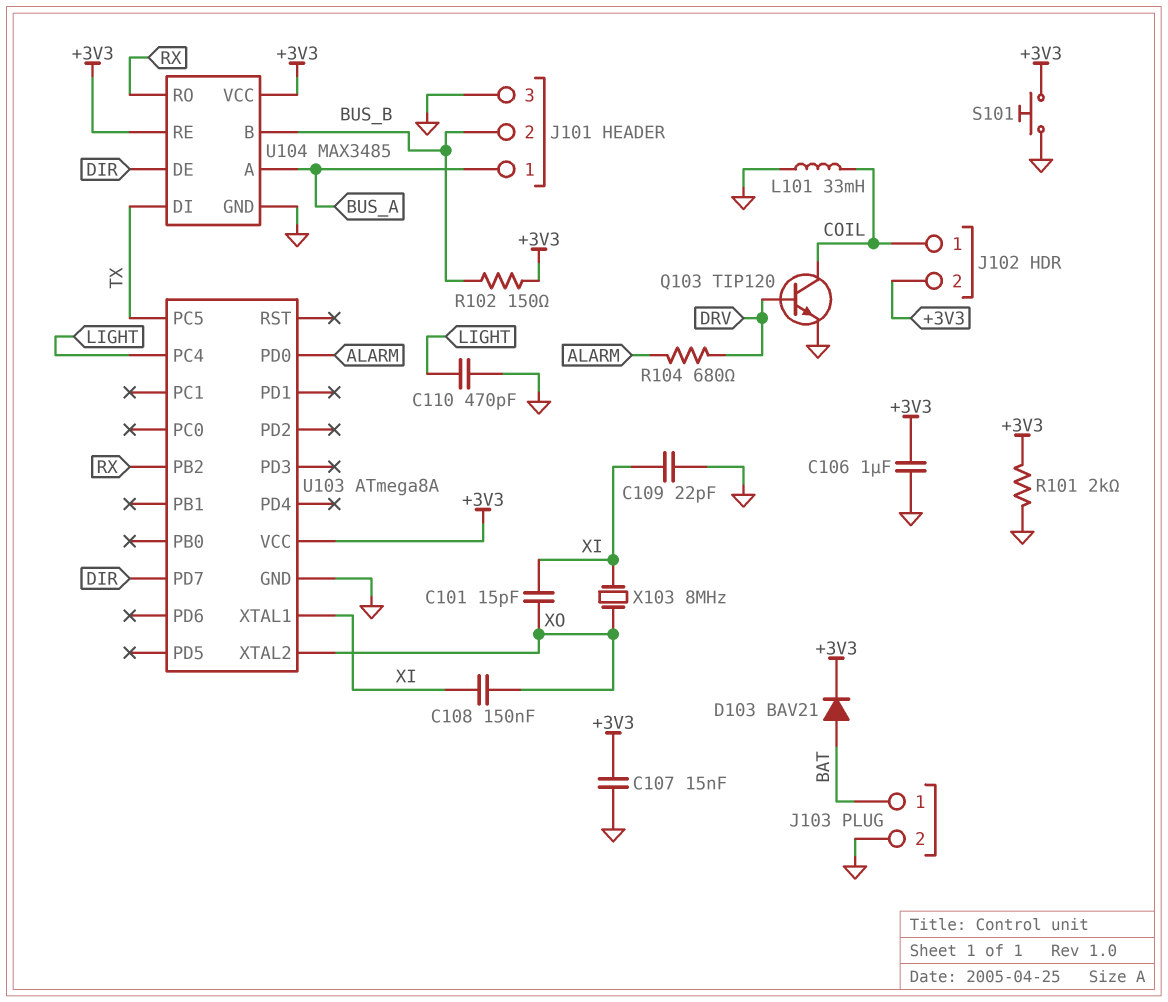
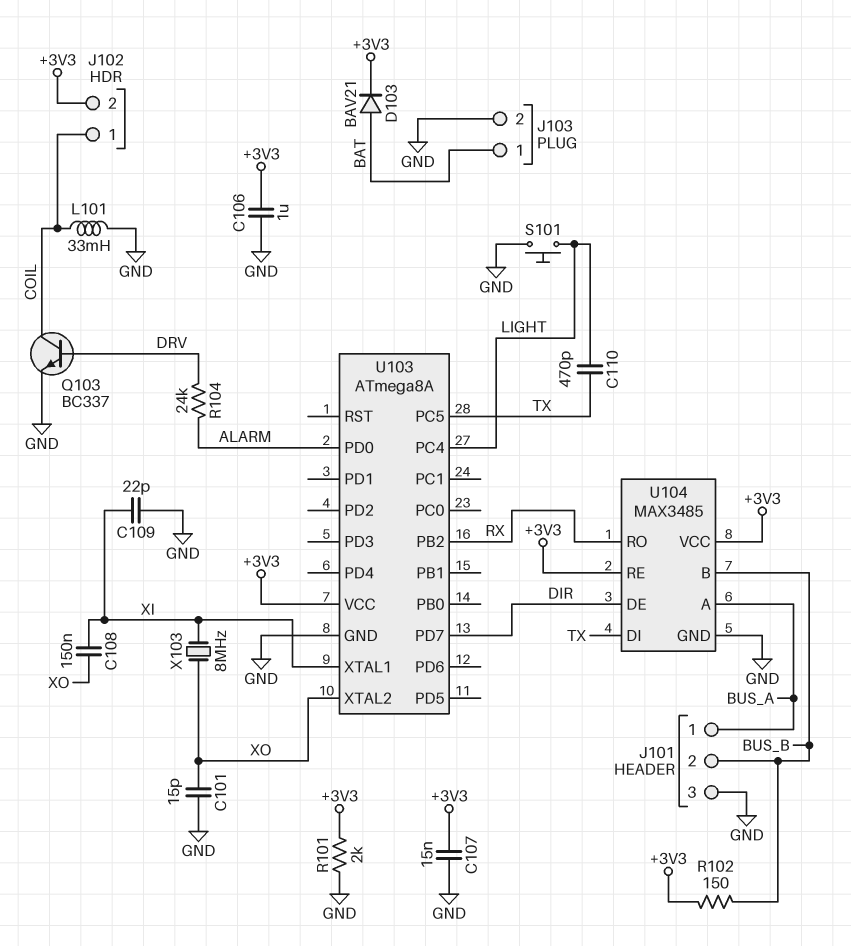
C101: 15pF (XI, XO) -> 15pF (GND, XO)
C110: 470pF (GND, LIGHT) -> 470pF (LIGHT, TX)
Q103: NPN TIP120 (B DRV, C COIL, E GND) -> NPN BC337 (B DRV, C COIL, E GND)
R104: 680 (ALARM, DRV) -> 24k (ALARM, DRV)
S101: button (+3V3, GND) -> button (GND, LIGHT)

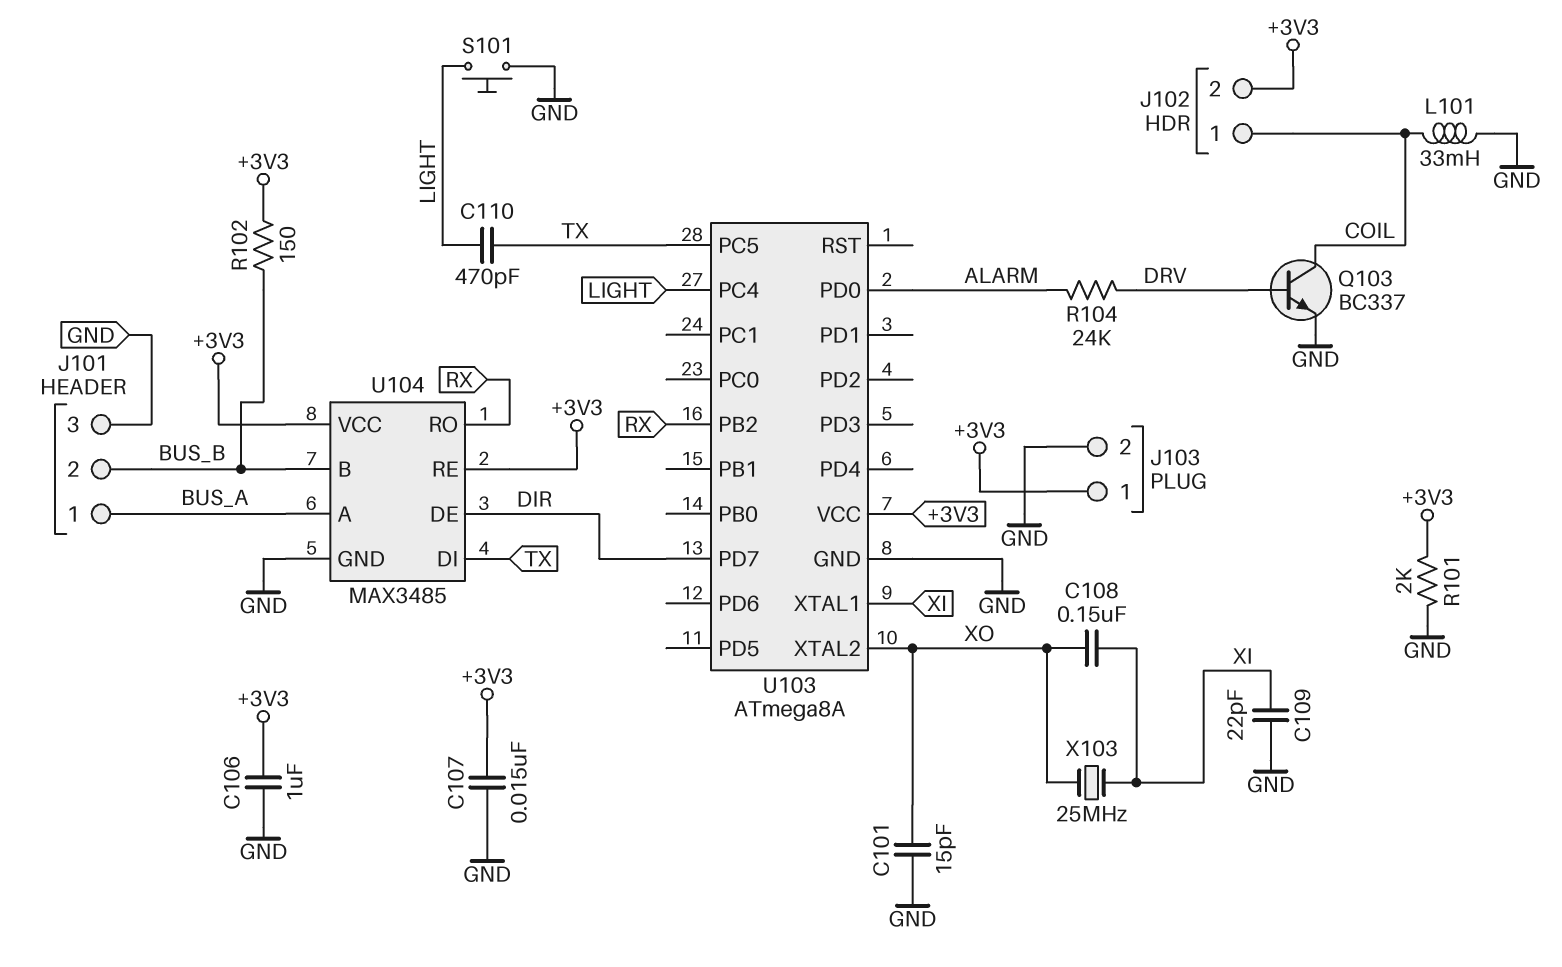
D103: diode BAV21 (A BAT, K +3V3) -> none
J103 pin 1: BAT -> +3V3
X103: 8MHz (XI, XO) -> 25MHz (XI, XO)

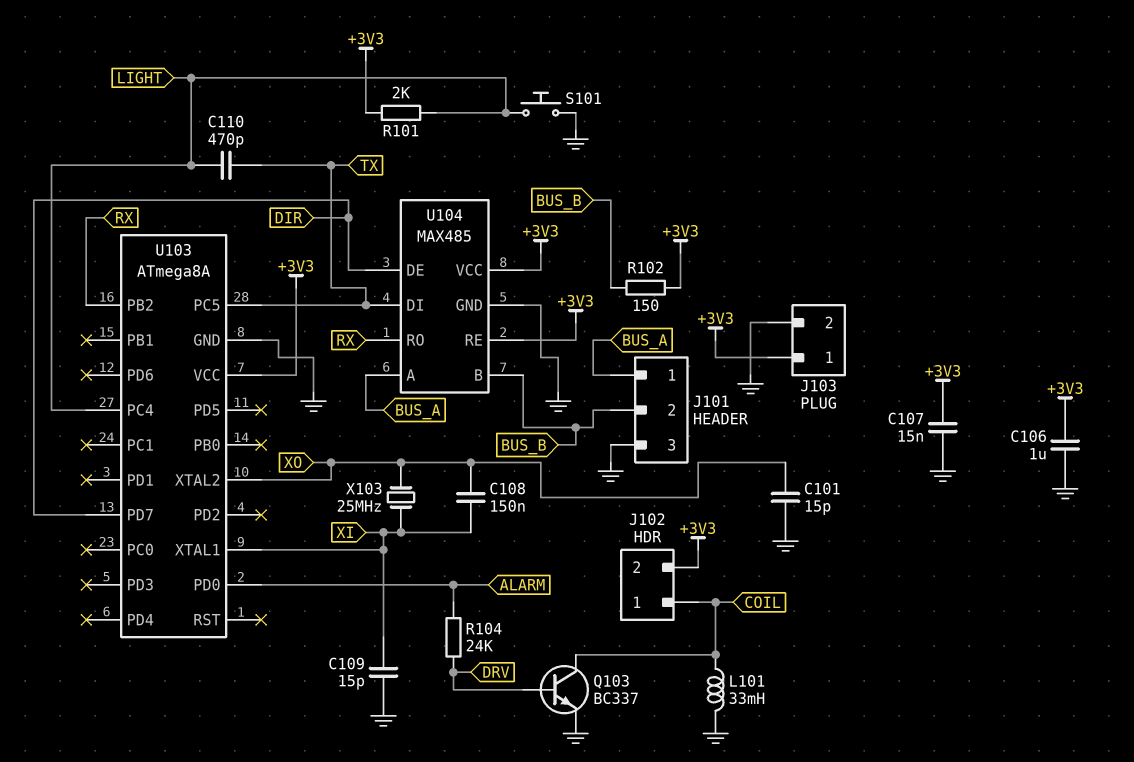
C109: 22pF (GND, XI) -> 15pF (GND, XI)
R101: 2k (+3V3, GND) -> 2k (+3V3, LIGHT)
U104: MAX3485 -> MAX485

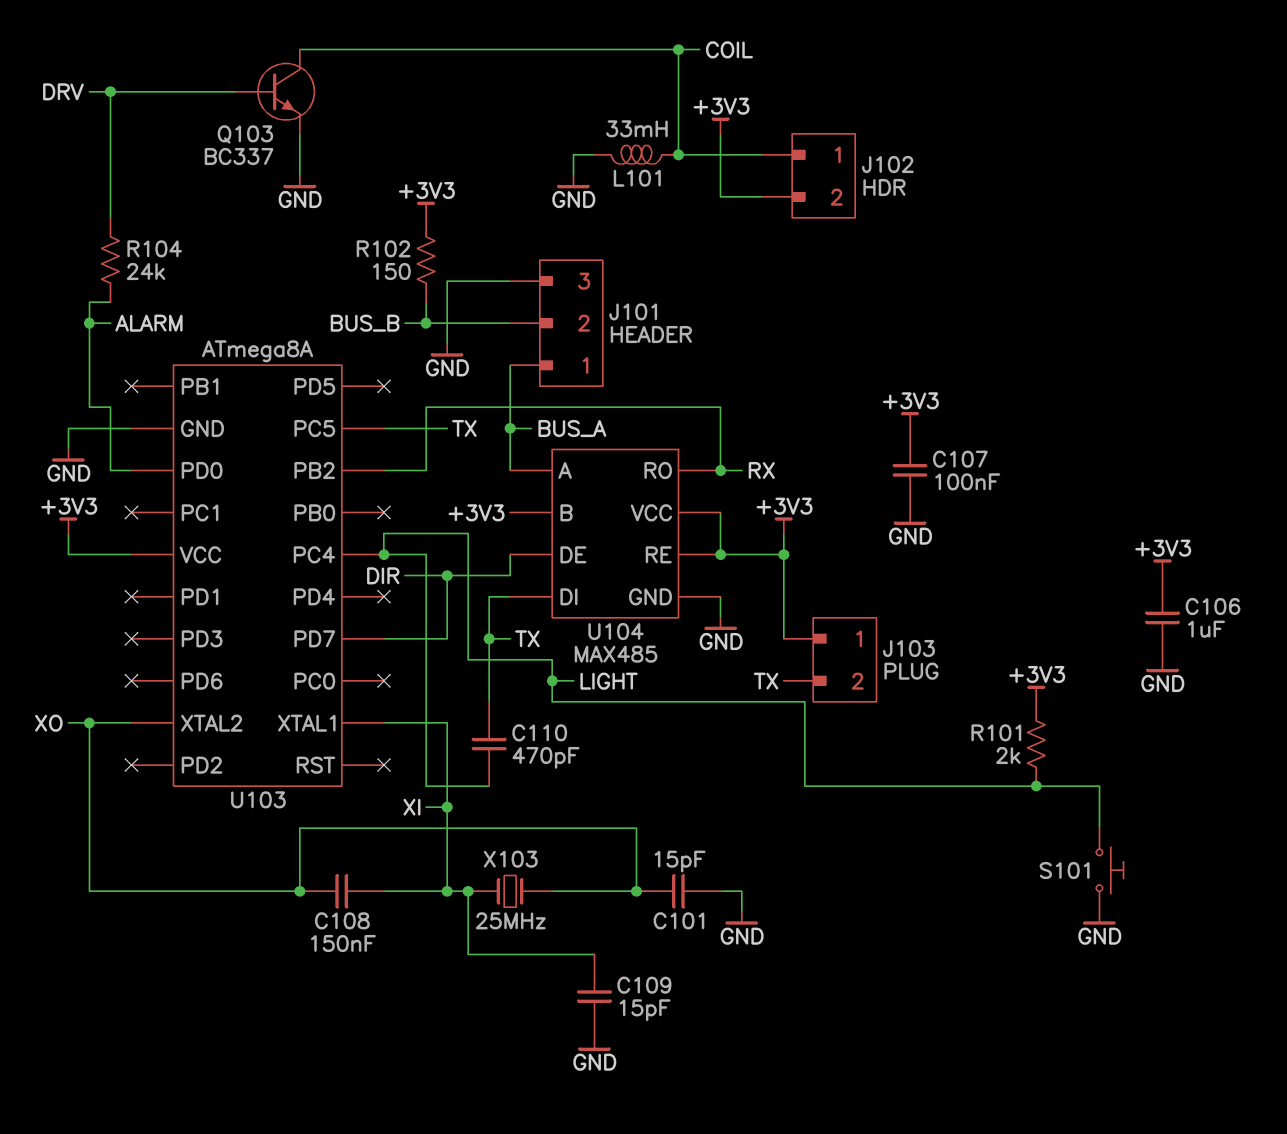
C107: 15nF (+3V3, GND) -> 100nF (+3V3, GND)
J103 pin 2: GND -> TX
U104 pin B: BUS_B -> +3V3

